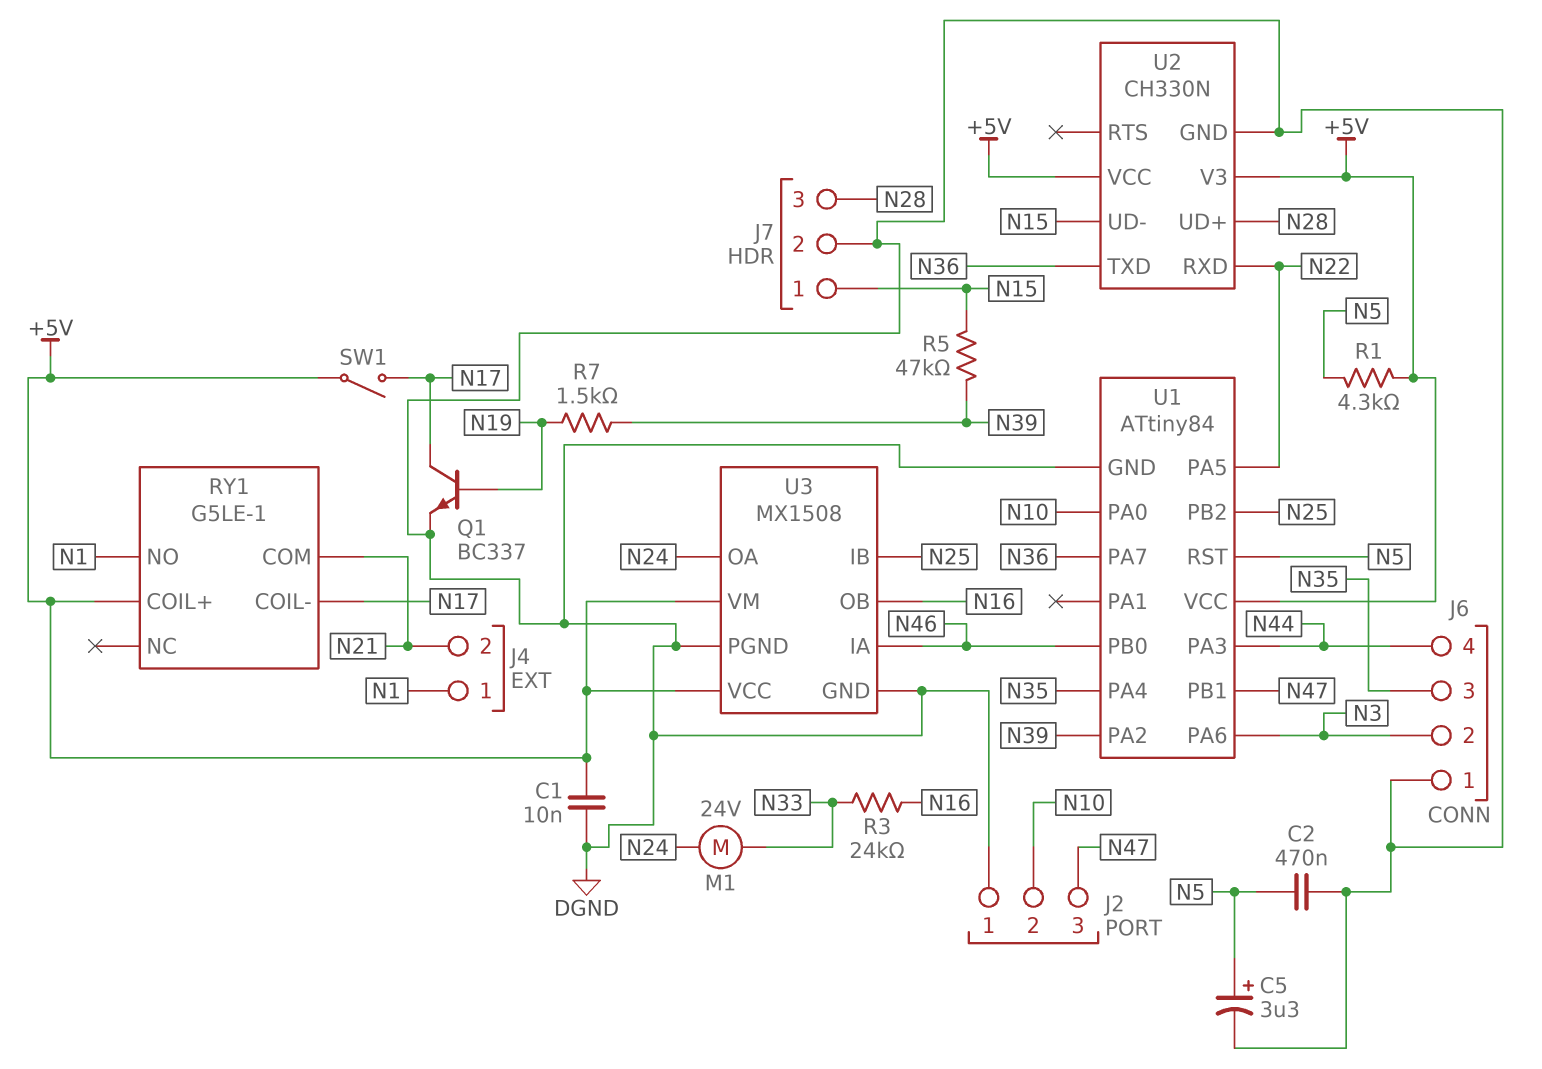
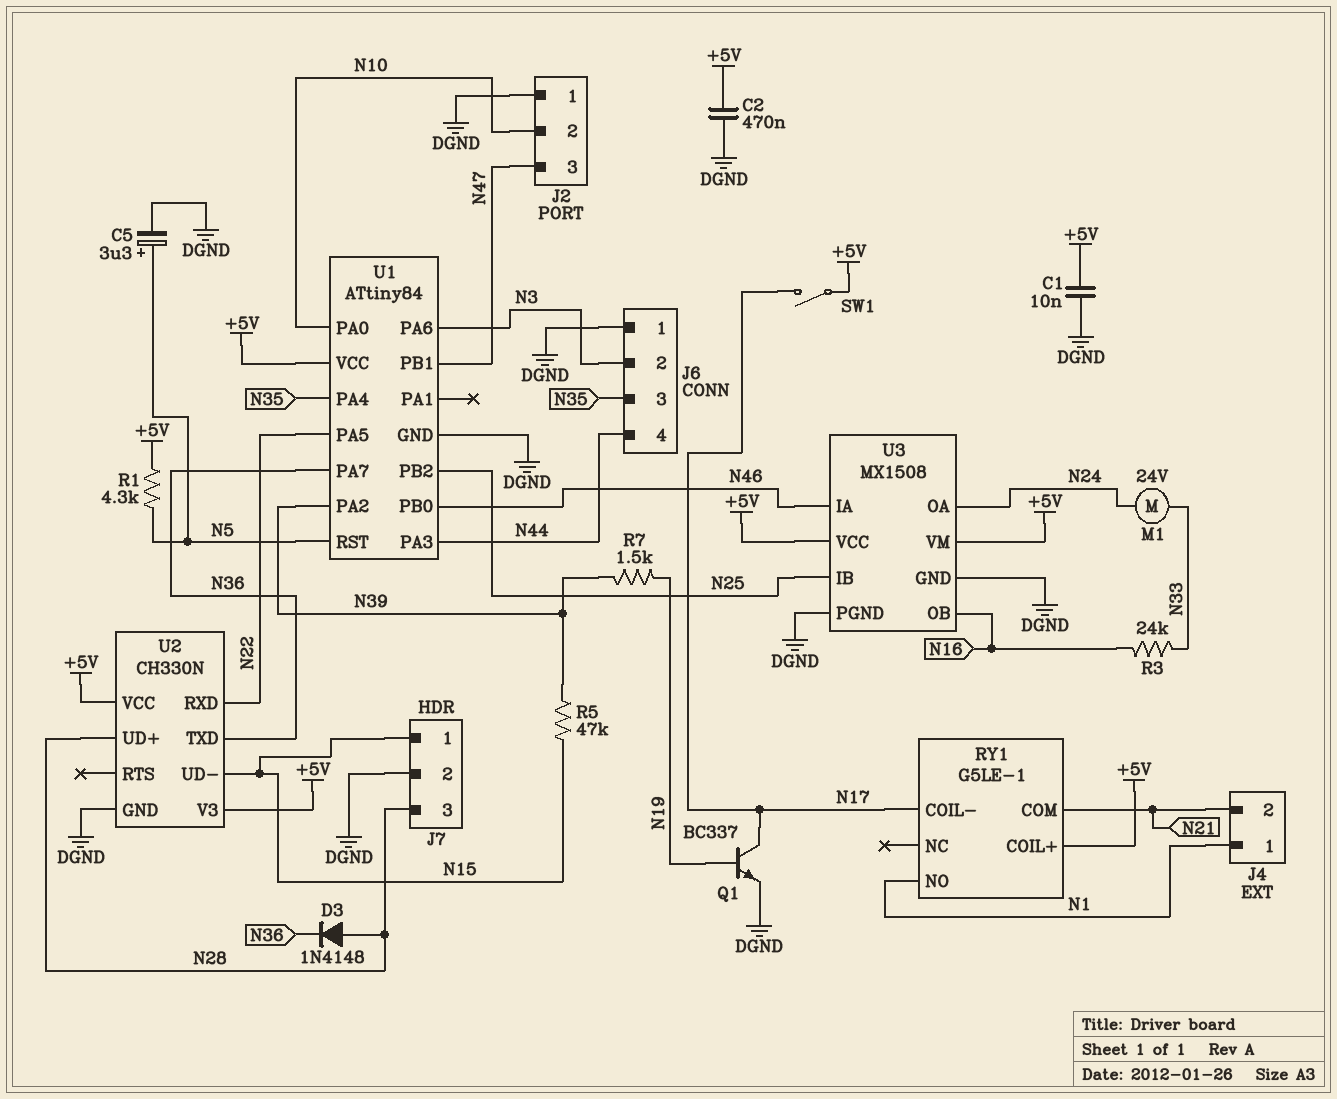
C2: 470nF (DGND, N5) -> 470nF (+5V, DGND)
D3: none -> diode 1N4148 (A N28, K N36)

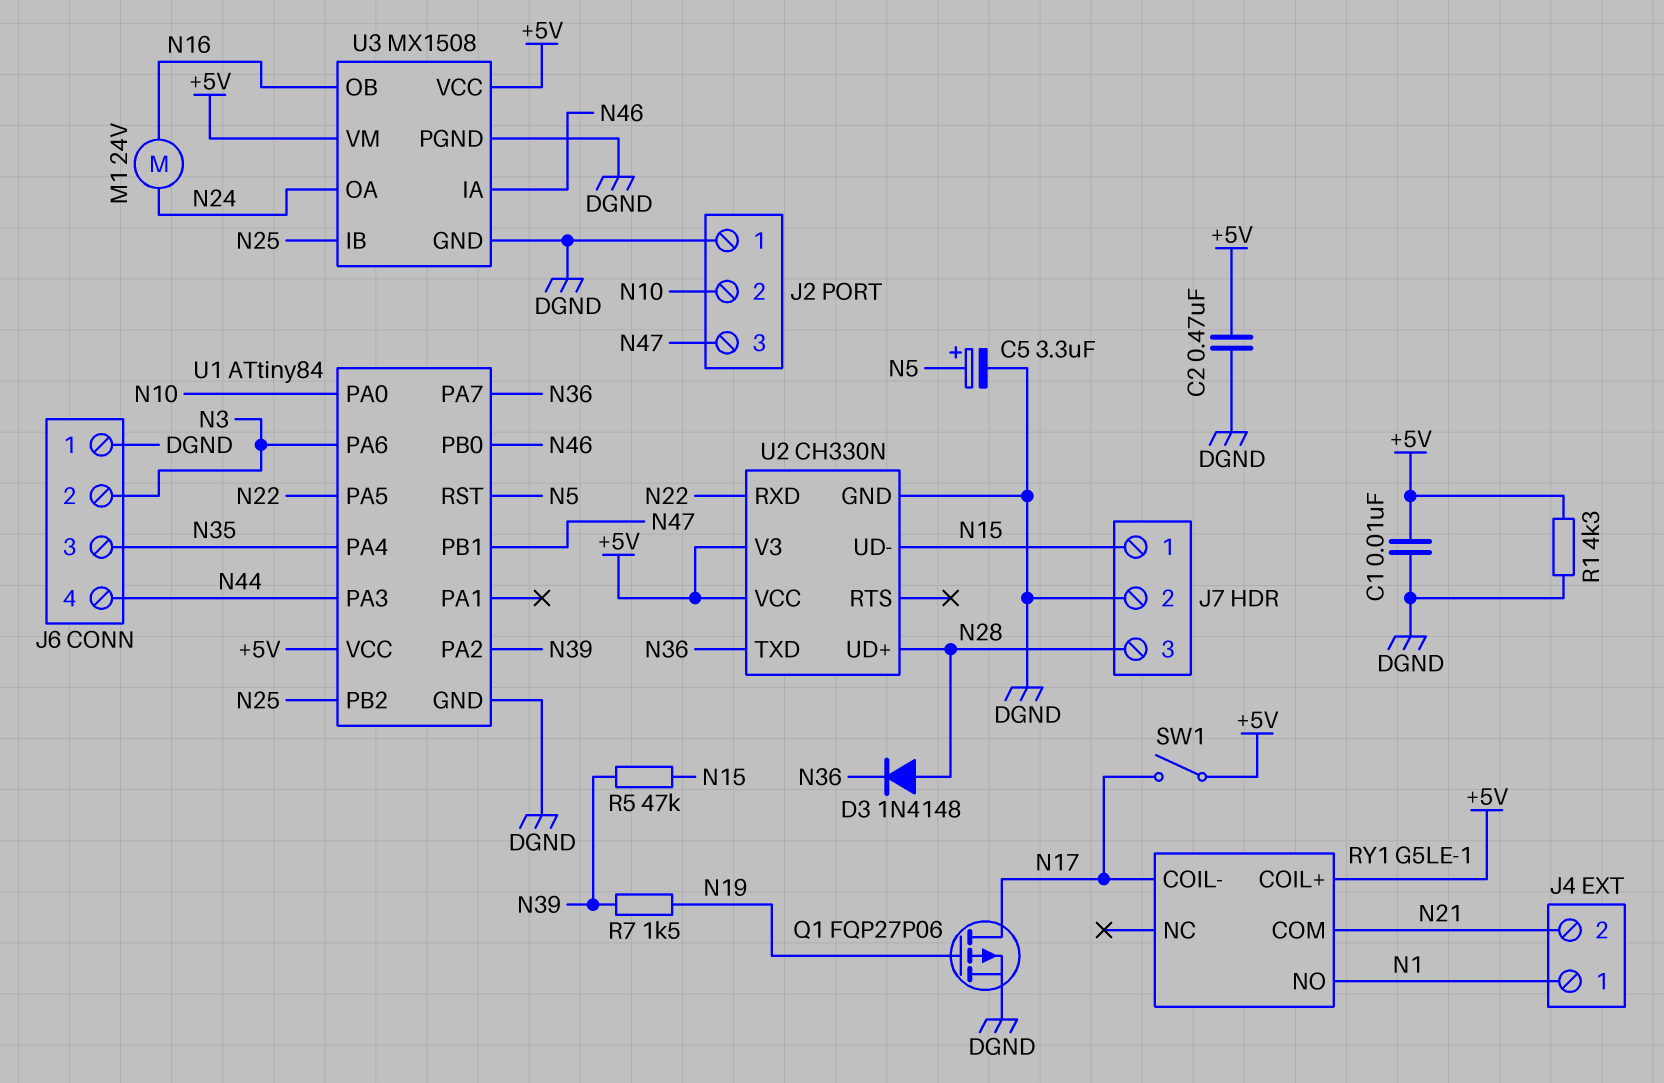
M1: motor 24V (N24, N33) -> motor 24V (N16, N24)
Q1: NPN BC337 (B N19, C N17, E DGND) -> PMOS FQP27P06 (G N19, D N17, S DGND)
R1: 4.3k (+5V, N5) -> 4.3k (+5V, DGND)
R3: 24k (N16, N33) -> none

